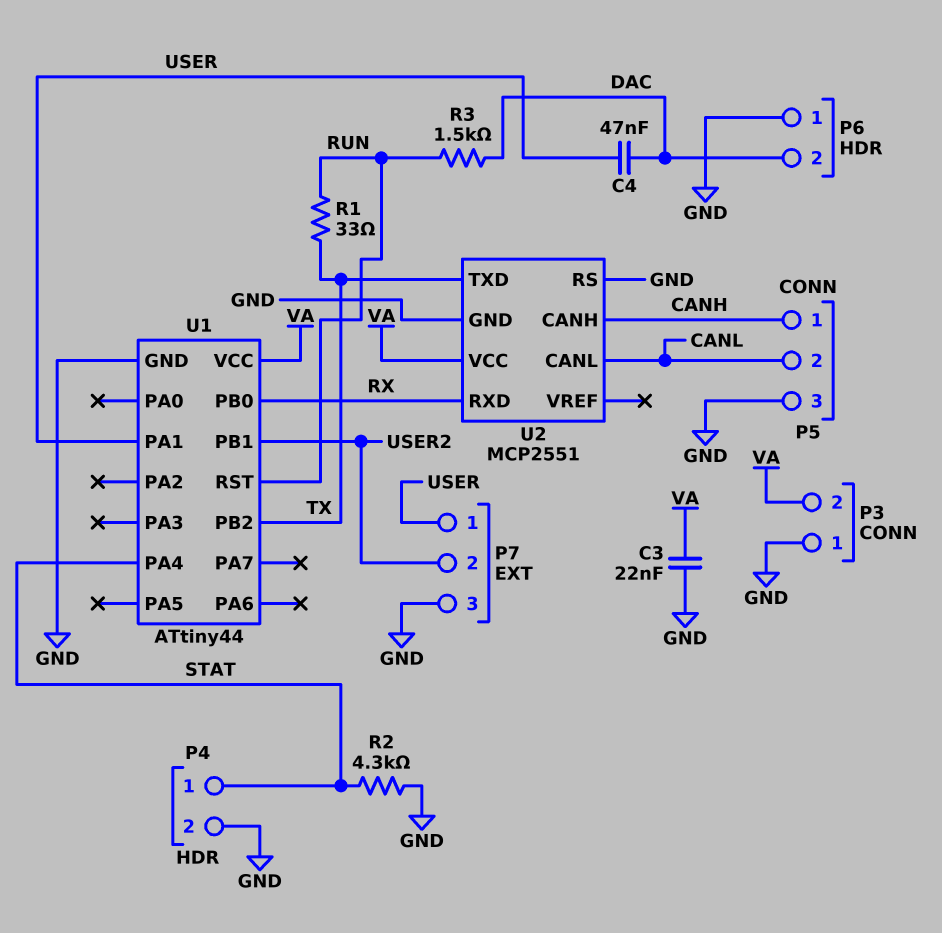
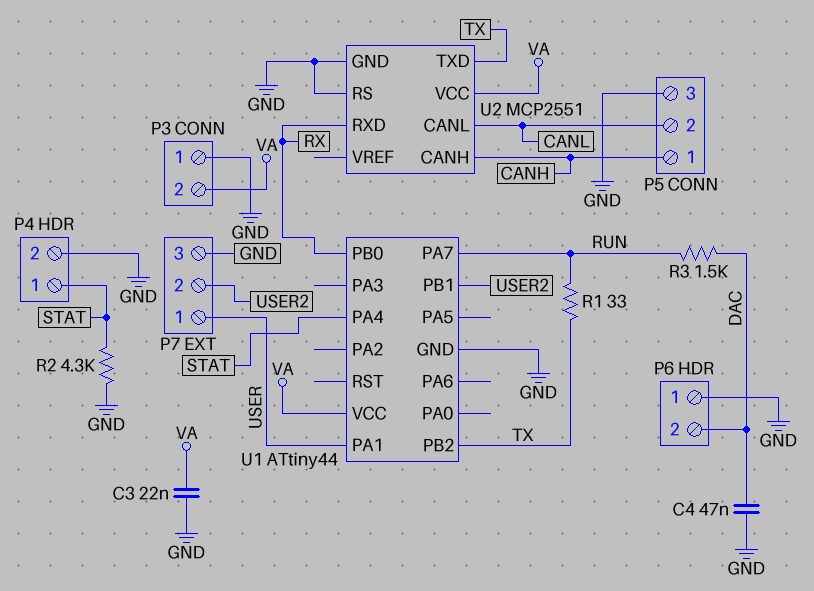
C4: 47nF (DAC, USER) -> 47nF (DAC, GND)
U1 pin PA7: none -> RUN
U1 pin RST: RUN -> none

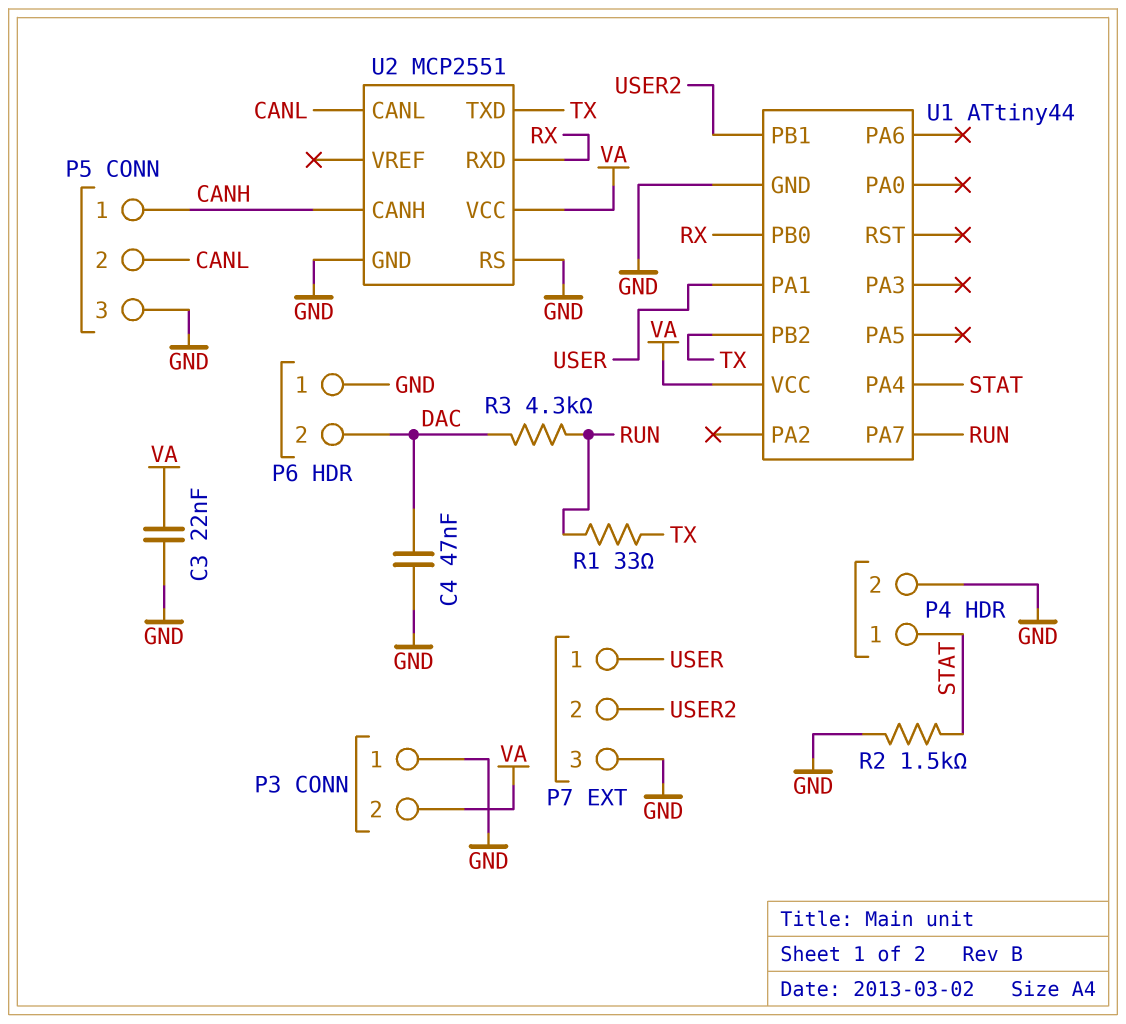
R2: 4.3k (GND, STAT) -> 1.5k (GND, STAT)
R3: 1.5k (DAC, RUN) -> 4.3k (DAC, RUN)

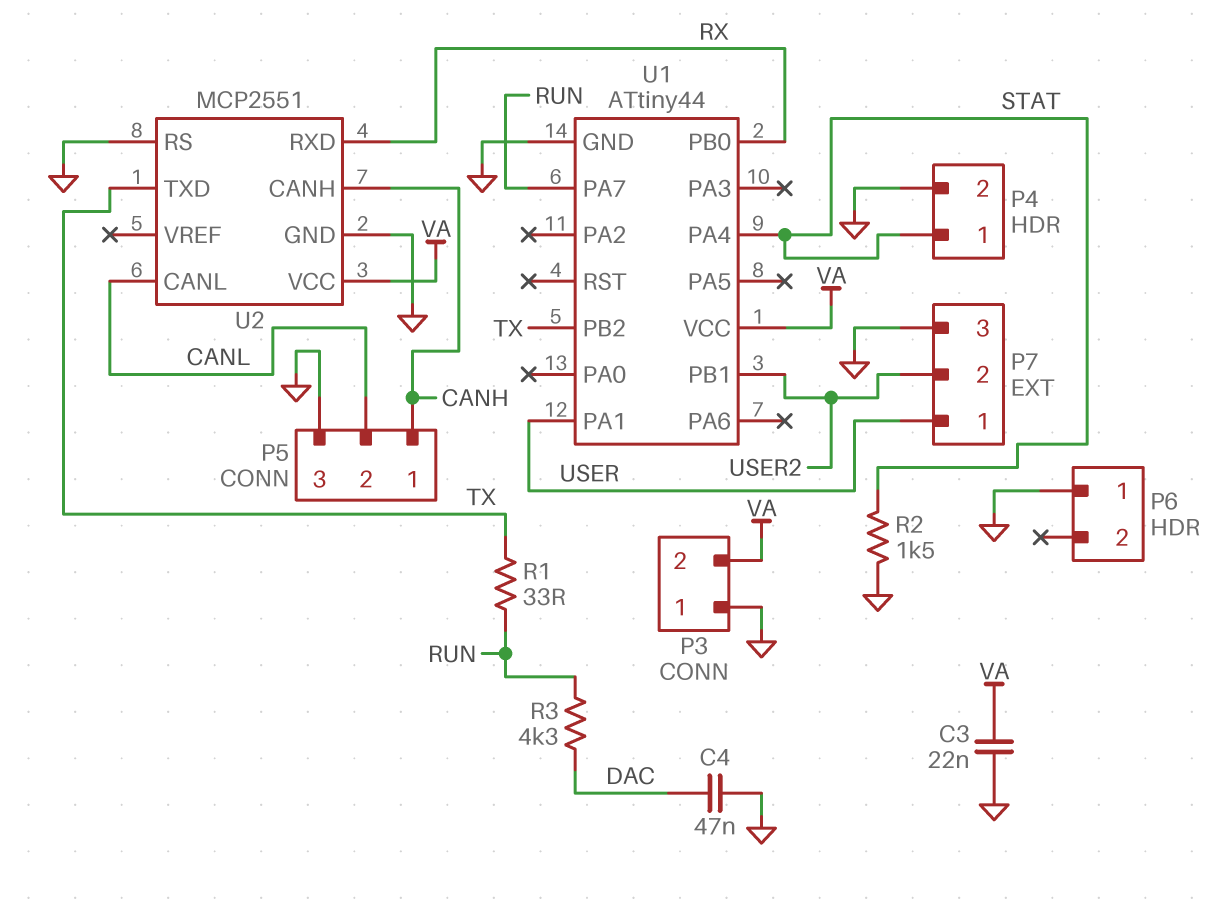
P6 pin 2: DAC -> none

